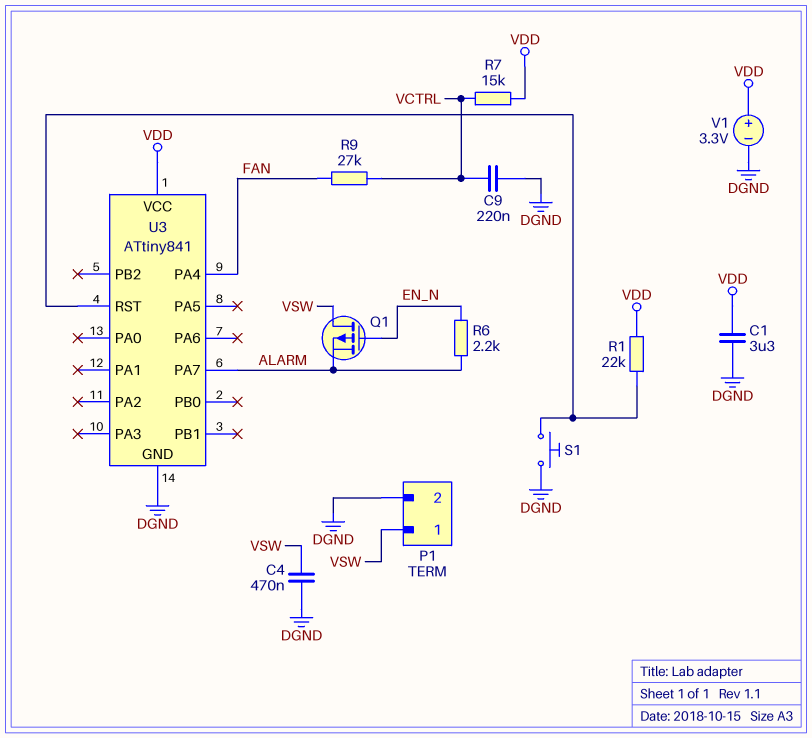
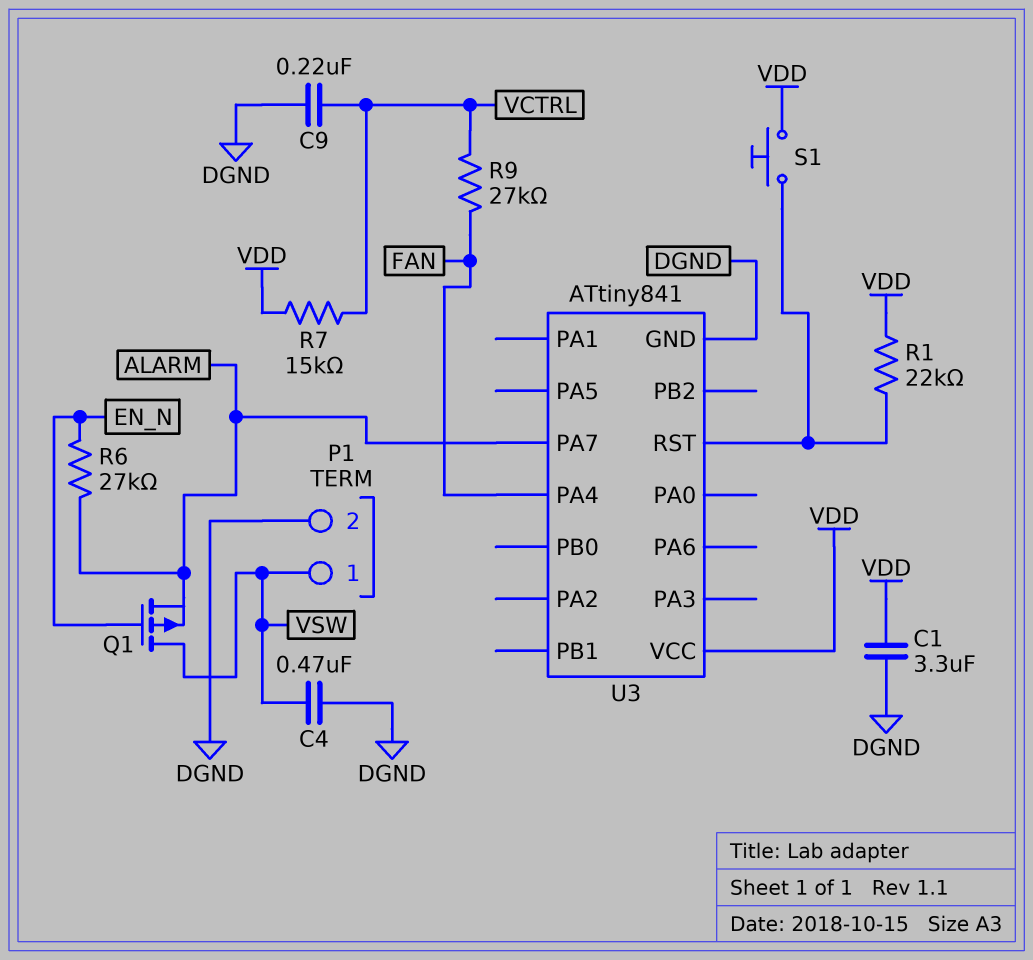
R6: 2.2k (ALARM, EN_N) -> 27k (ALARM, EN_N)
S1: button (DGND, U3/RST) -> button (U3/RST, VDD)
V1: 3.3V (plus VDD, minus DGND) -> none

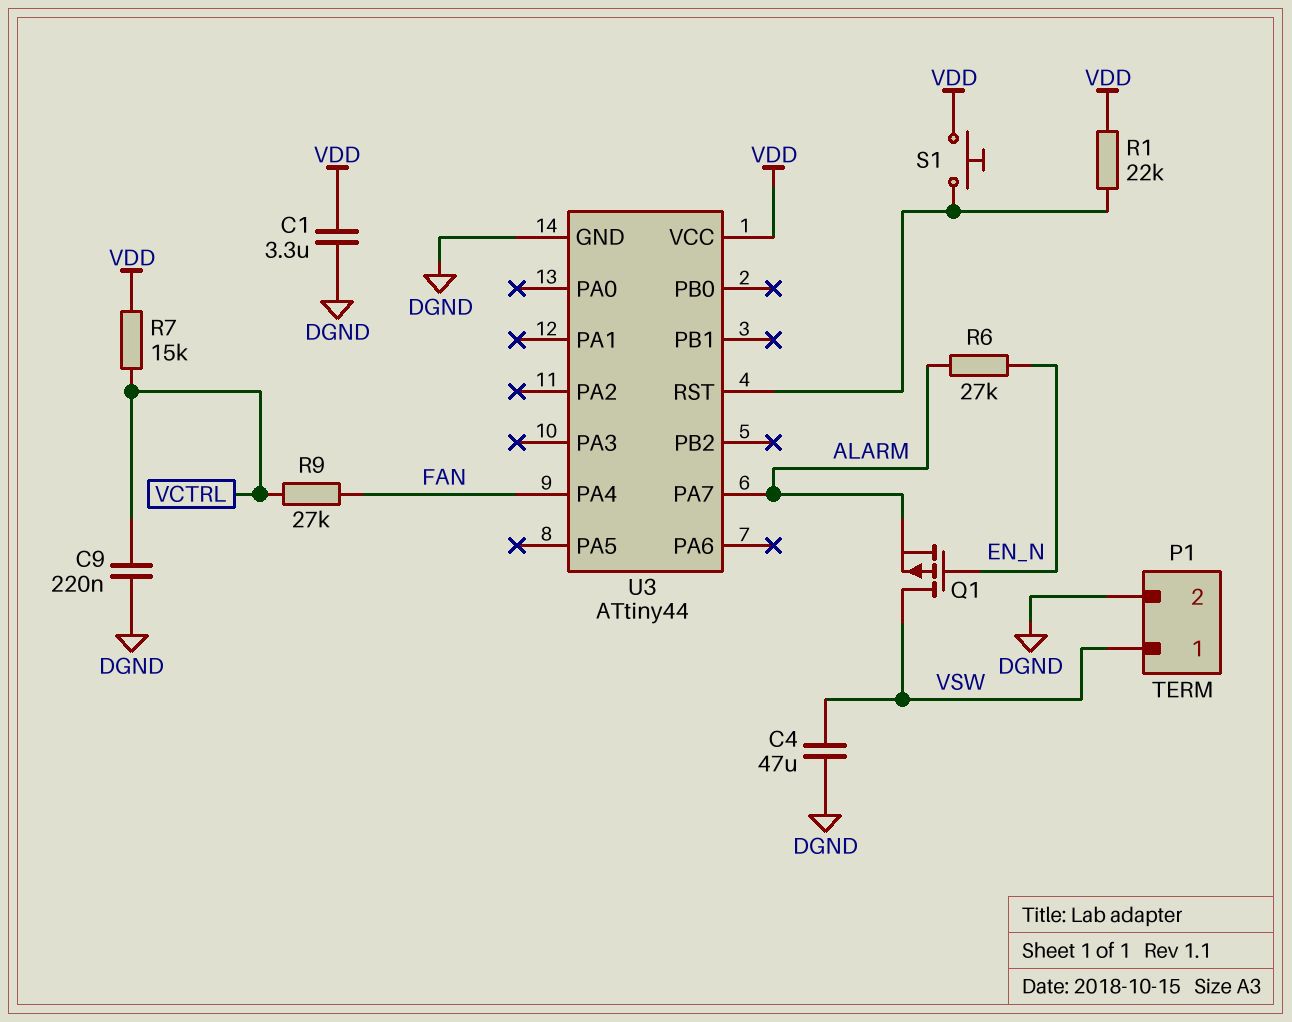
C4: 470nF (DGND, VSW) -> 47uF (DGND, VSW)
U3: ATtiny841 -> ATtiny44

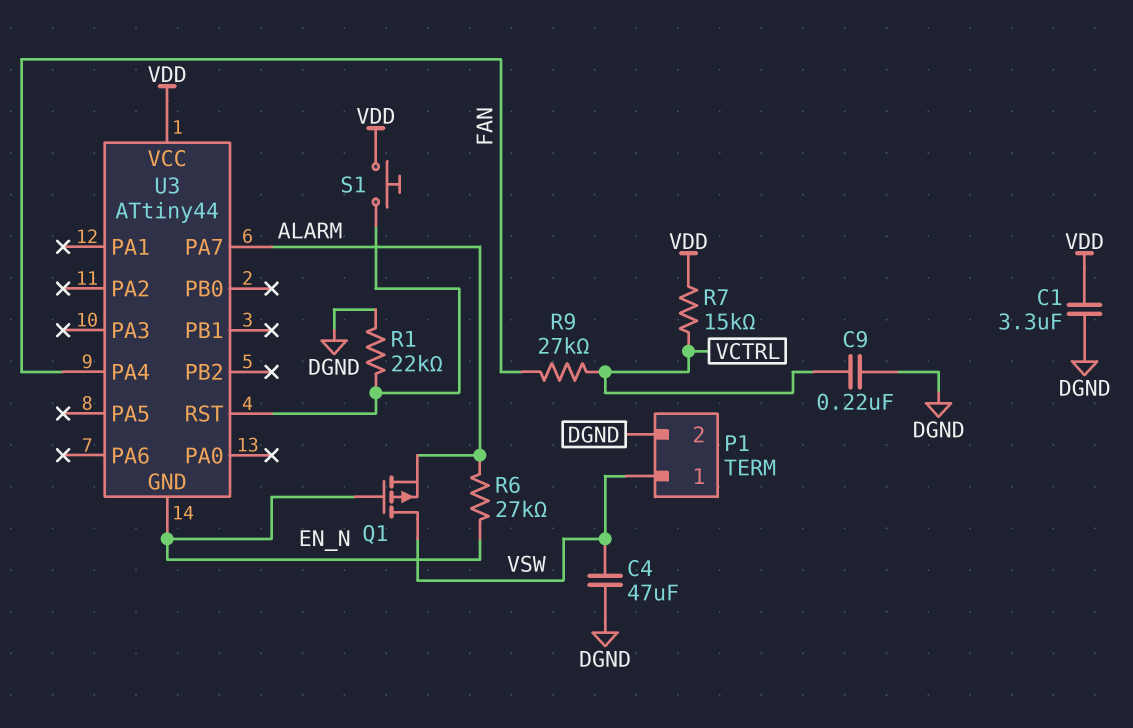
R1: 22k (U3/RST, VDD) -> 22k (DGND, U3/RST)
U3 pin GND: DGND -> EN_N

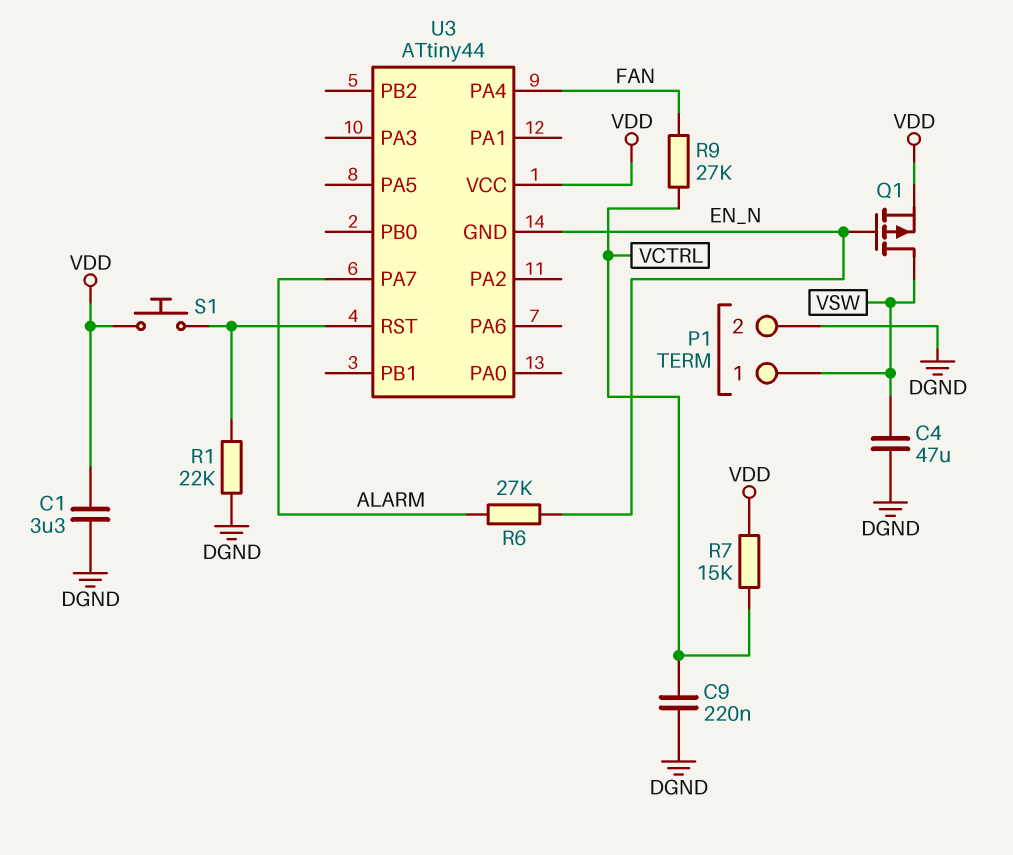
Q1: PMOS (G EN_N, D VSW, S ALARM) -> PMOS (G EN_N, D VSW, S VDD)

